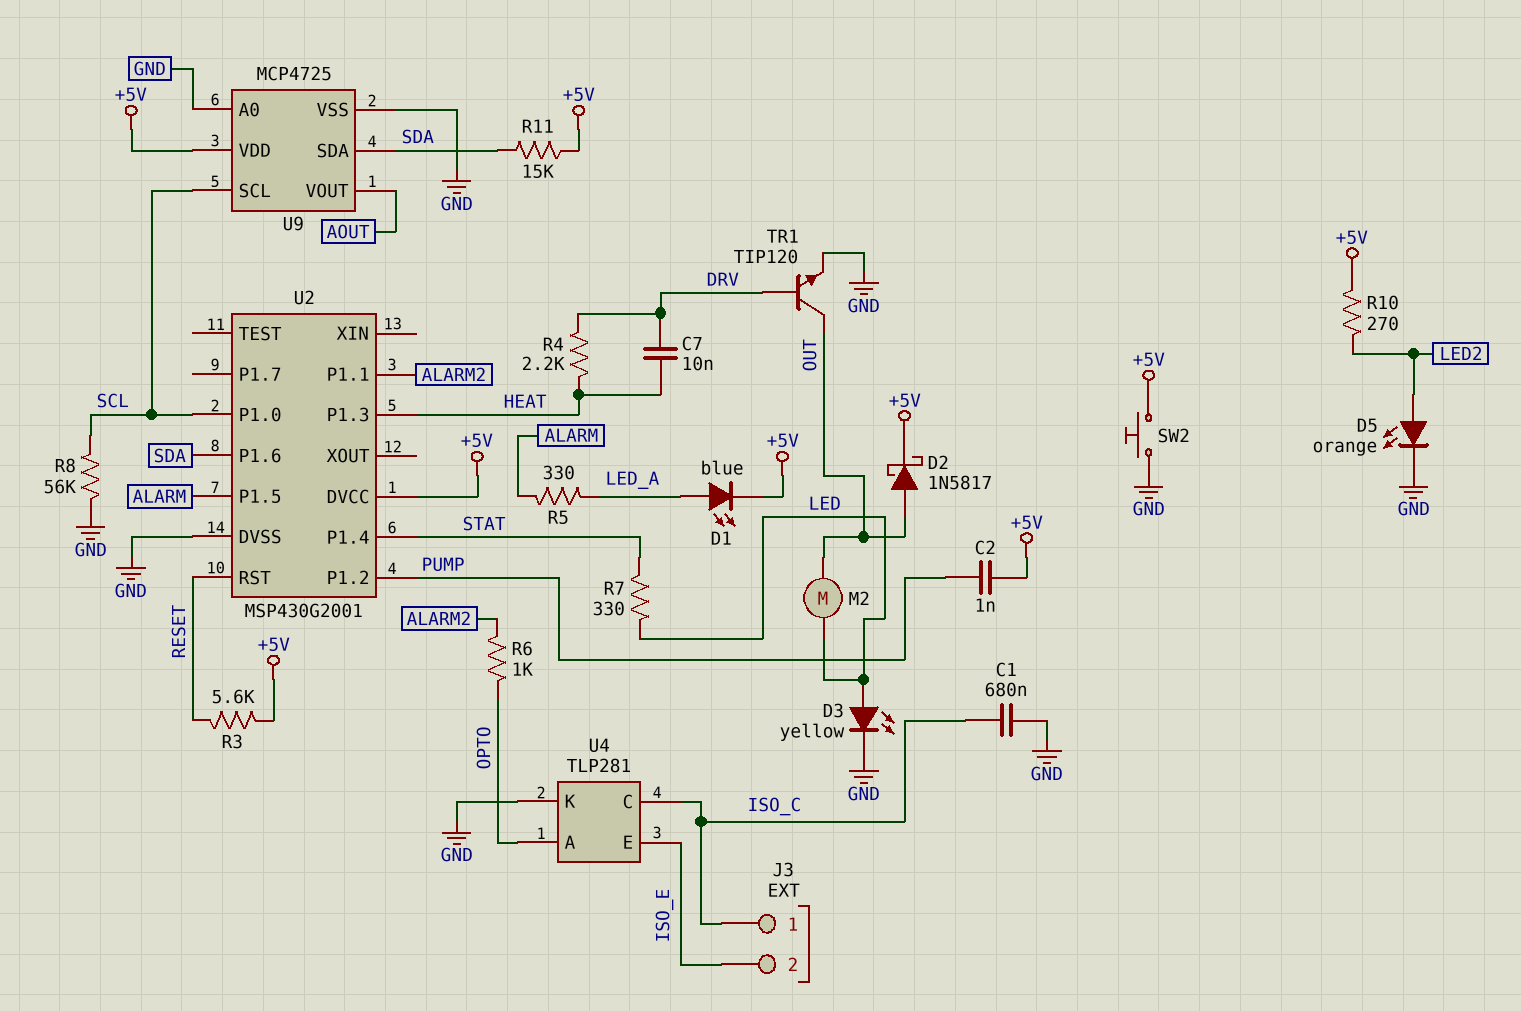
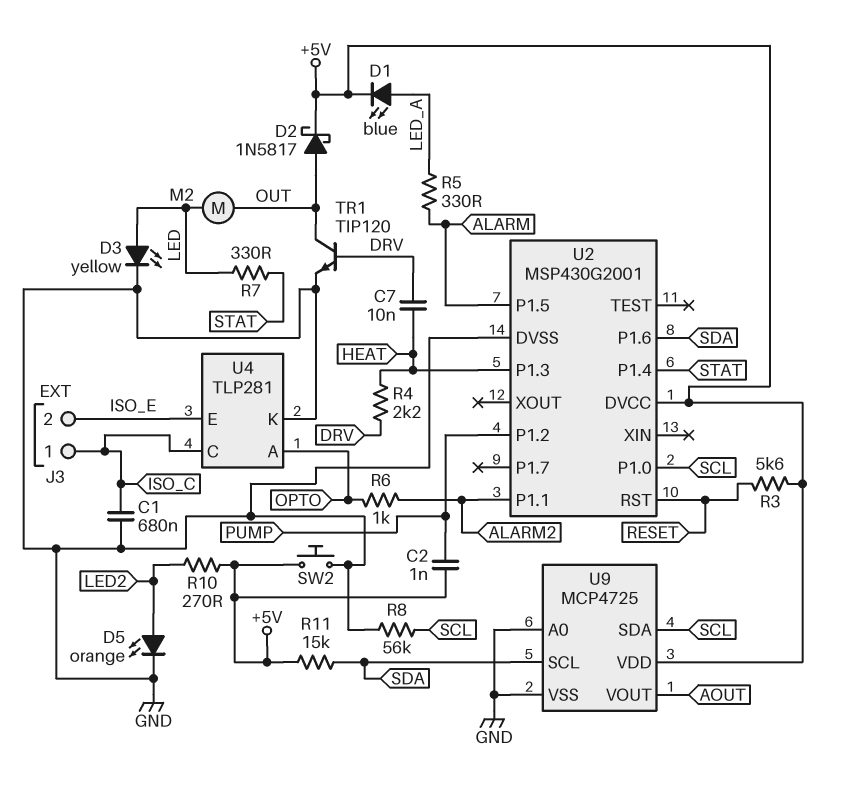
U9 pin SCL: SCL -> SDA
U9 pin SDA: SDA -> SCL

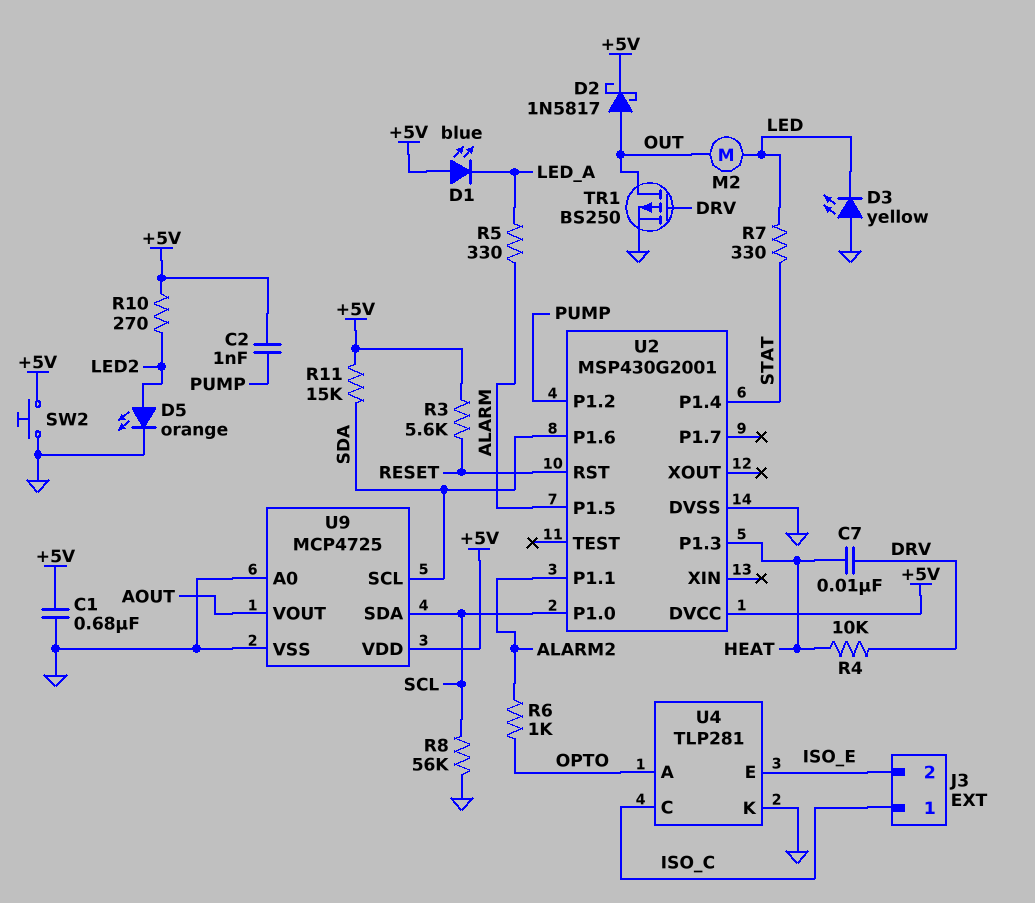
C1: 680nF (GND, ISO_C) -> 680nF (+5V, GND)
D1: LED blue (A LED_A, K +5V) -> LED blue (A +5V, K LED_A)
D3: LED yellow (A LED, K GND) -> LED yellow (A GND, K LED)
R4: 2.2k (DRV, HEAT) -> 10k (DRV, HEAT)
TR1: NPN TIP120 (B DRV, C OUT, E GND) -> PMOS BS250 (G DRV, D OUT, S GND)

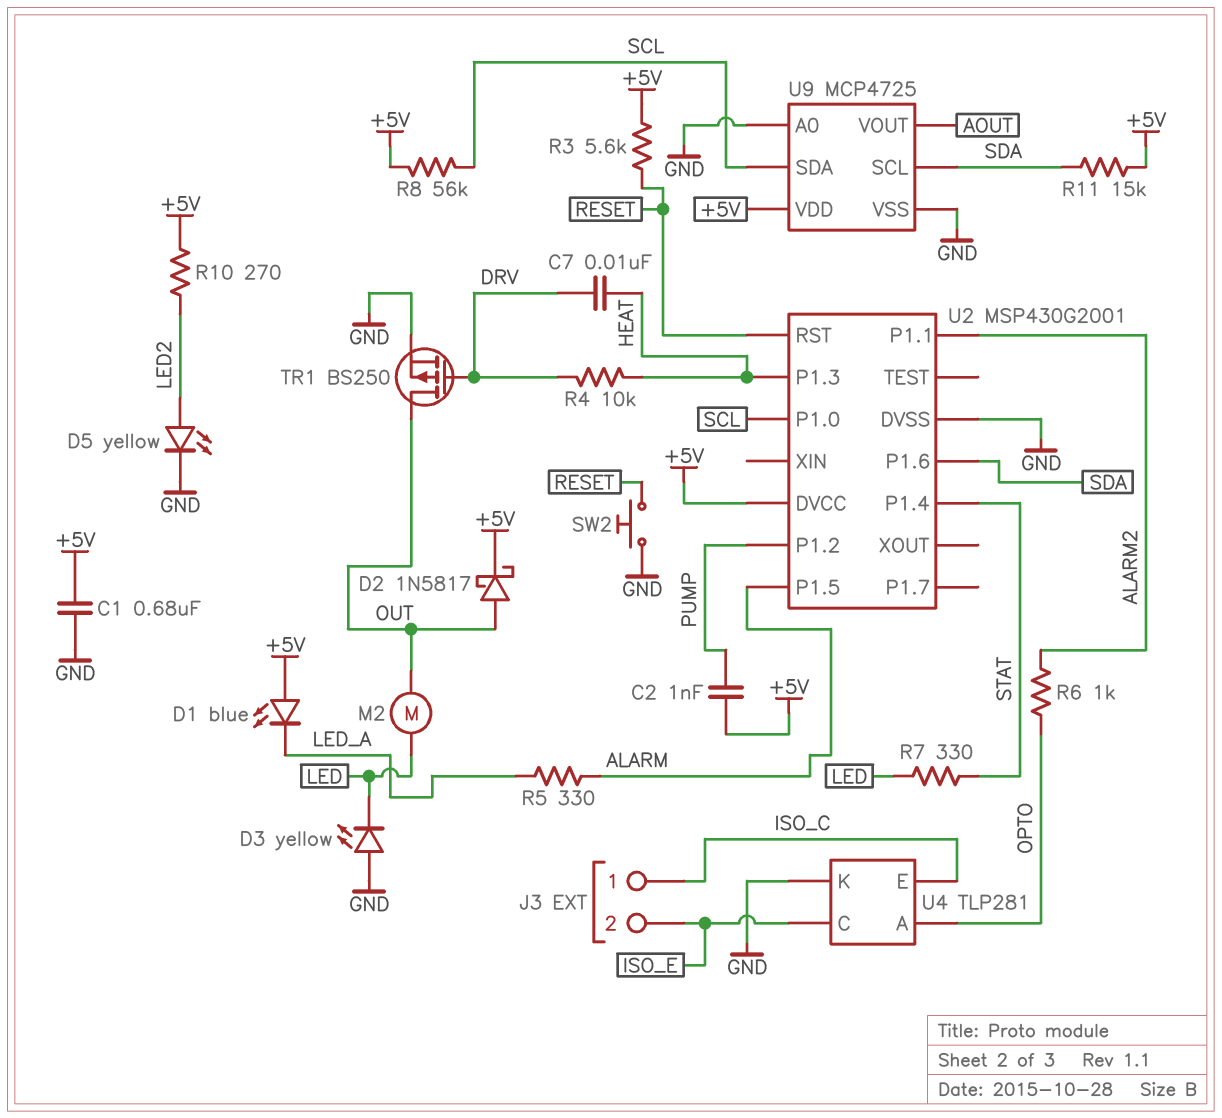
D5: LED orange (A LED2, K GND) -> LED yellow (A LED2, K GND)
R8: 56k (GND, SCL) -> 56k (+5V, SCL)
SW2: button (+5V, GND) -> button (GND, RESET)
U4 pin C: ISO_C -> ISO_E
U4 pin E: ISO_E -> ISO_C

